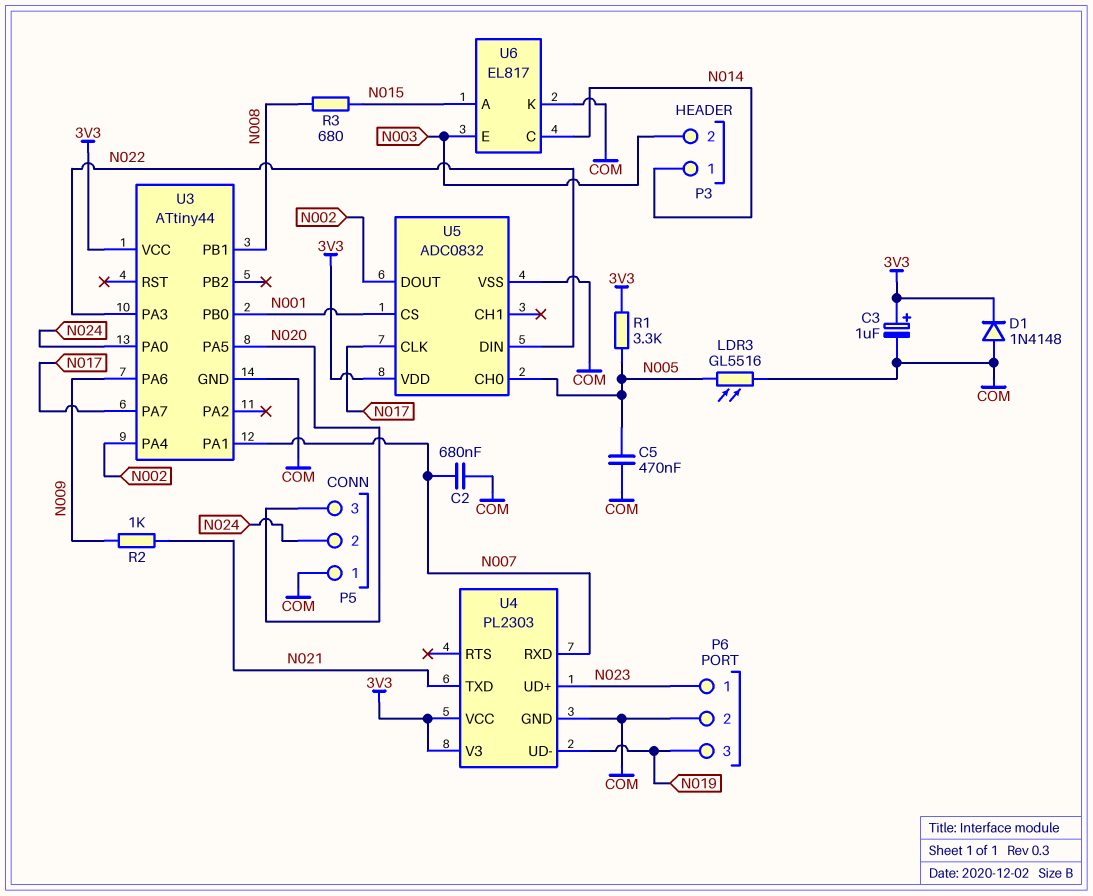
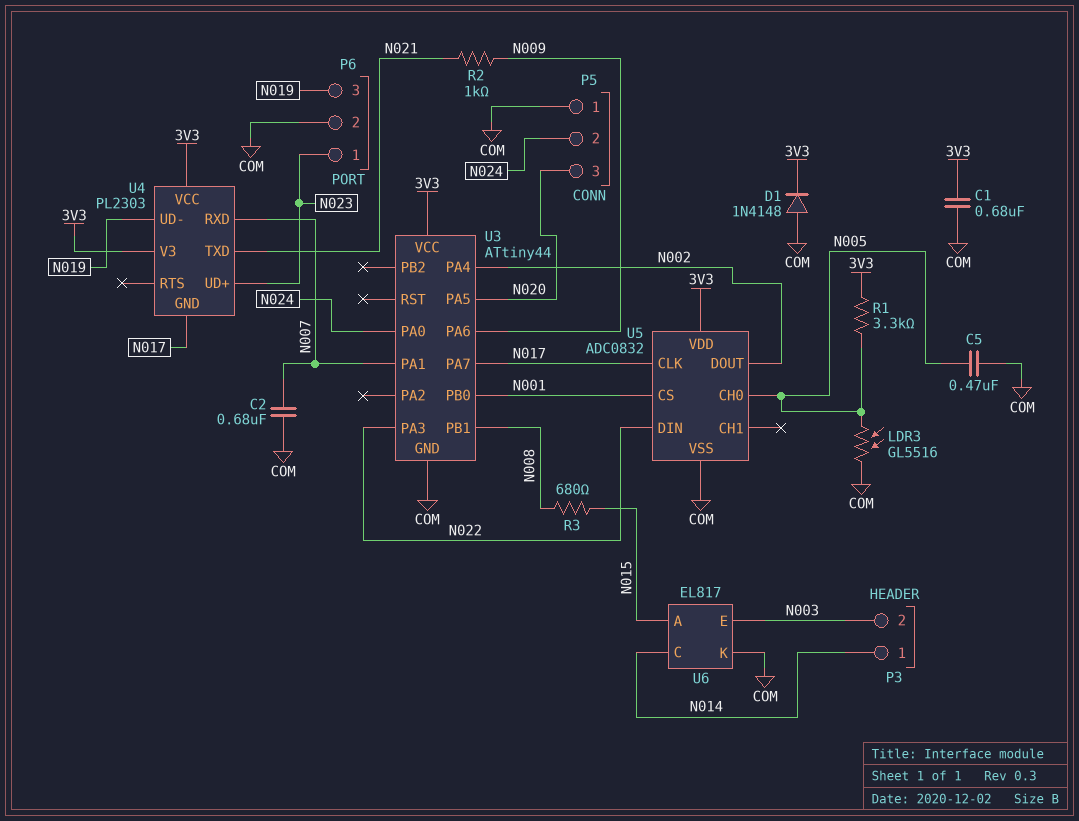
C1: none -> 680nF (3V3, COM)
C3: 1uF (plus 3V3, minus COM) -> none
U4 pin GND: COM -> N017

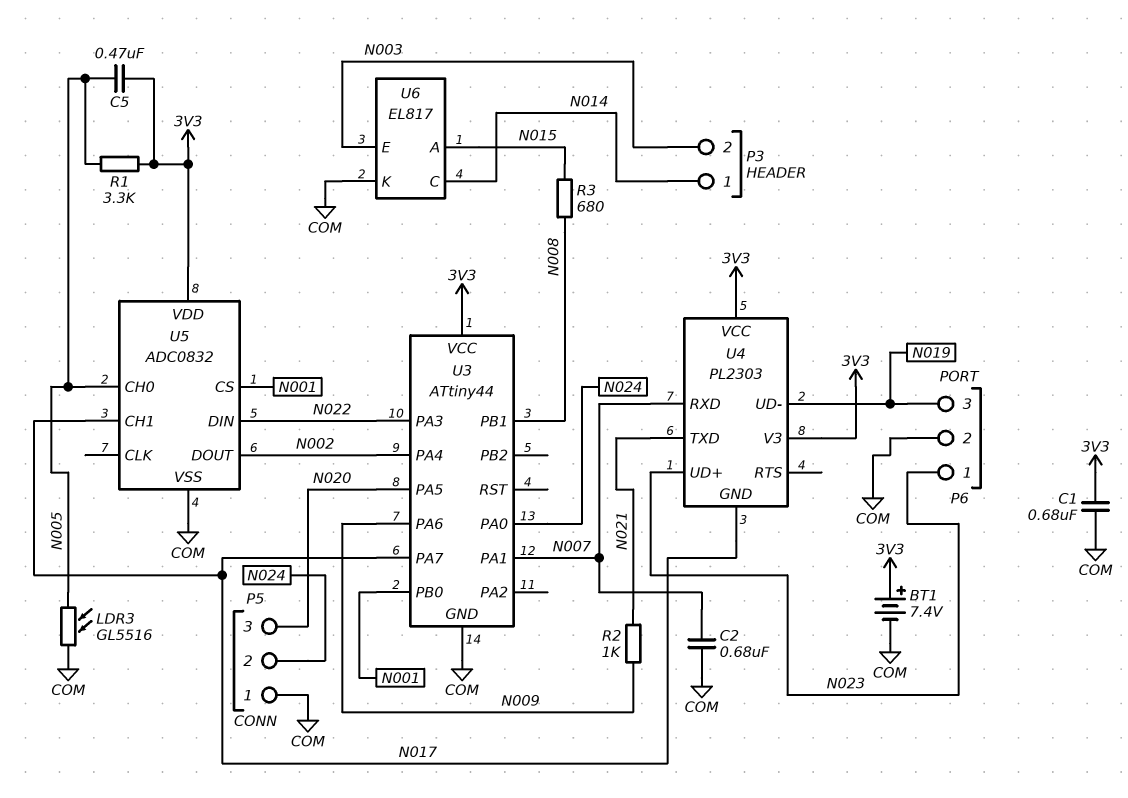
BT1: none -> 7.4V (plus 3V3, minus COM)
C5: 470nF (COM, N005) -> 470nF (3V3, N005)
D1: diode 1N4148 (A COM, K 3V3) -> none
U5 pin CH1: none -> N017
U5 pin CLK: N017 -> none

